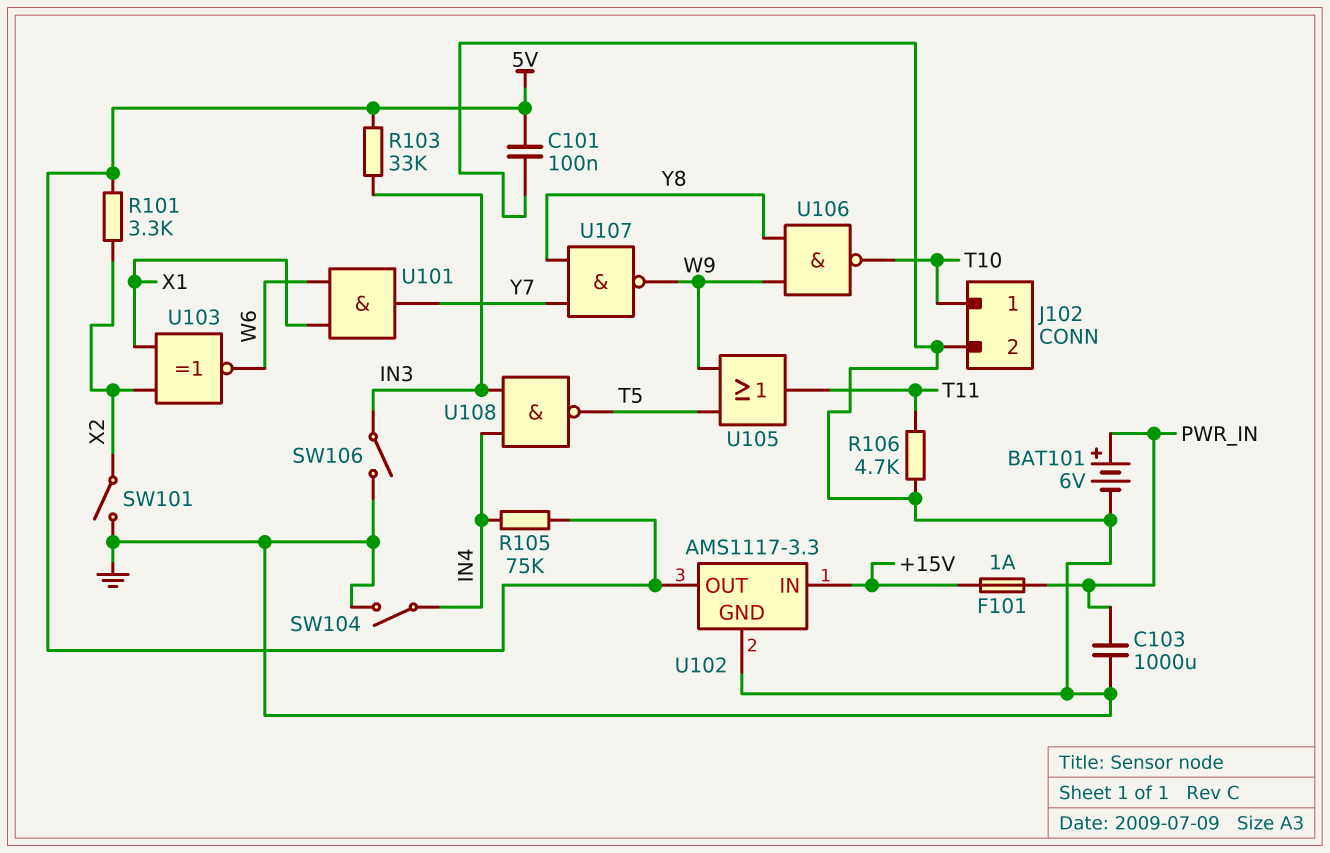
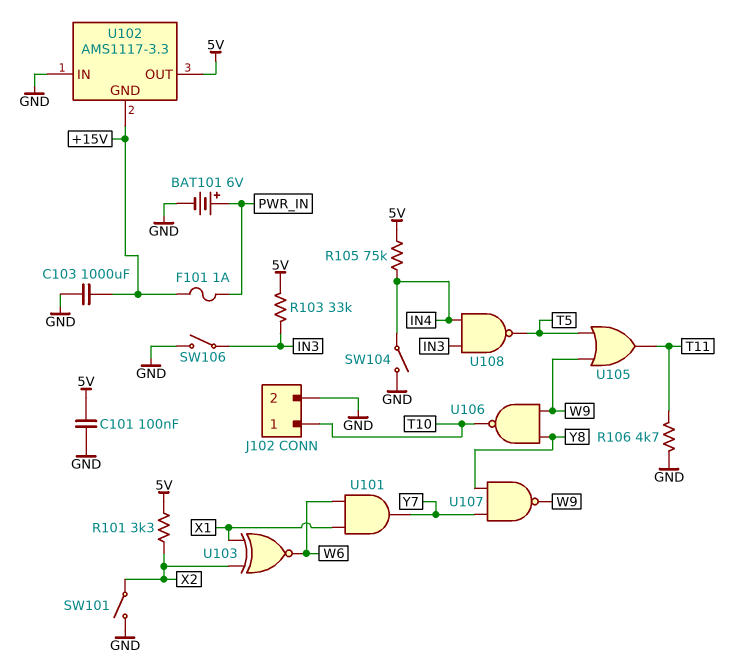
C103: 1000uF (GND, PWR_IN) -> 1000uF (+15V, GND)
U102 pin GND: GND -> +15V
U102 pin IN: +15V -> GND

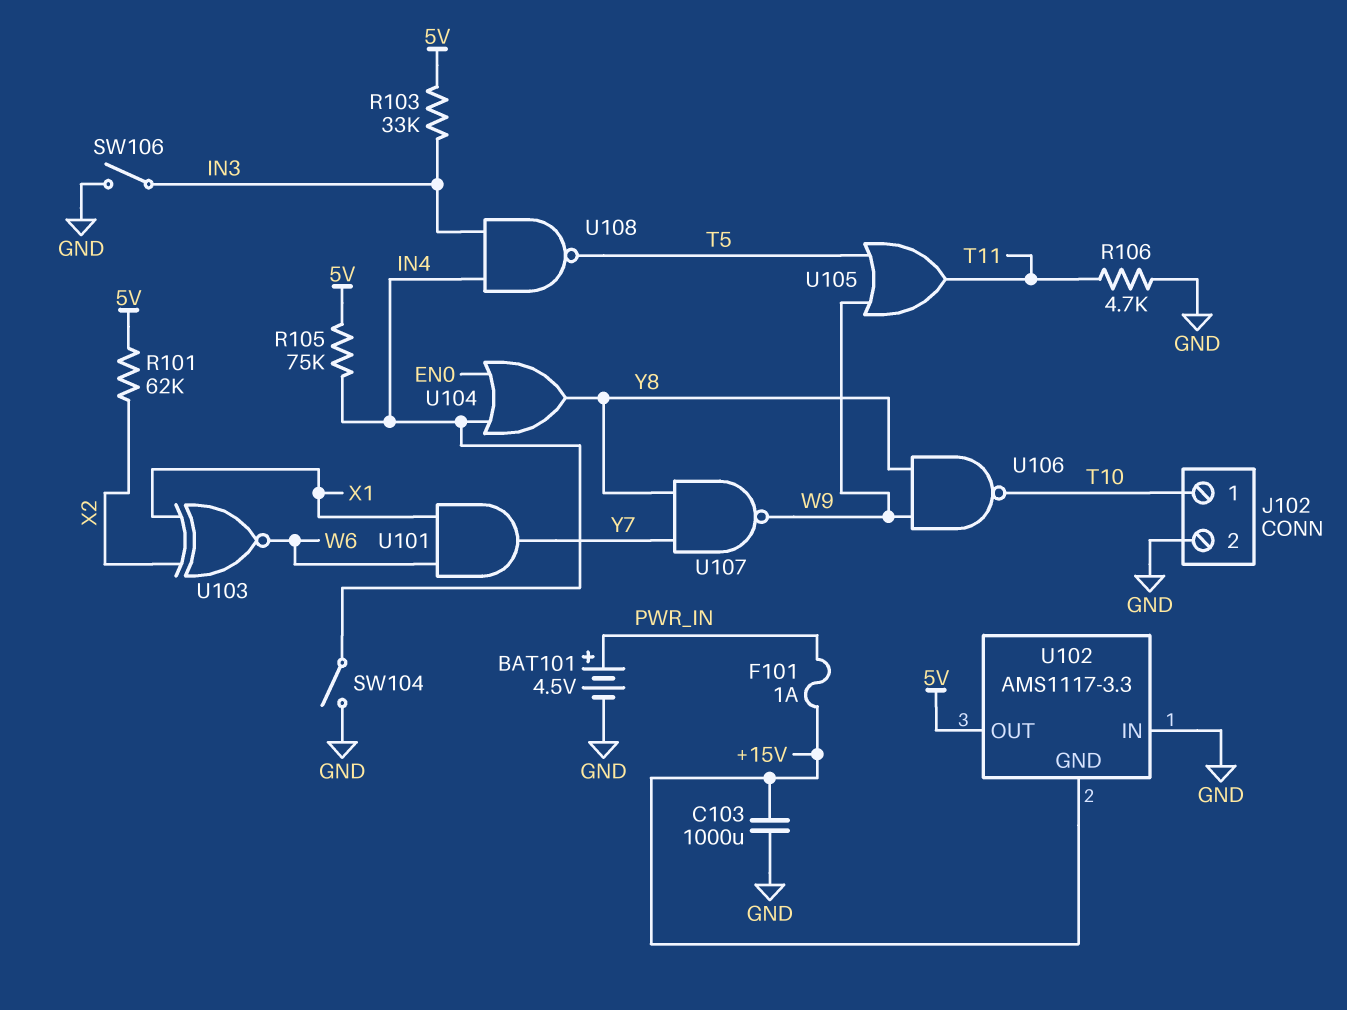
BAT101: 6V (plus PWR_IN, minus GND) -> 4.5V (plus PWR_IN, minus GND)
C101: 100nF (5V, GND) -> none
R101: 3.3k (5V, X2) -> 62k (5V, X2)
SW101: switch (GND, X2) -> none
U104: none -> OR (in EN0, in IN4, out Y8)

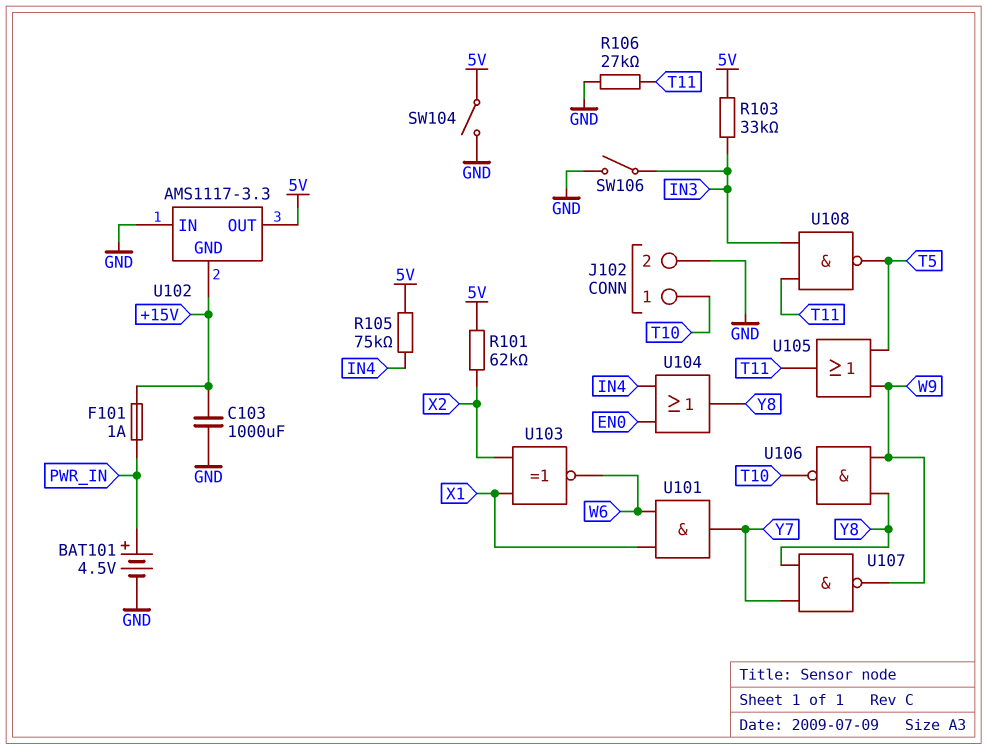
R106: 4.7k (GND, T11) -> 27k (GND, T11)
SW104: switch (GND, IN4) -> switch (5V, GND)
U108: NAND (in IN3, in IN4, out T5) -> NAND (in IN3, in T11, out T5)

